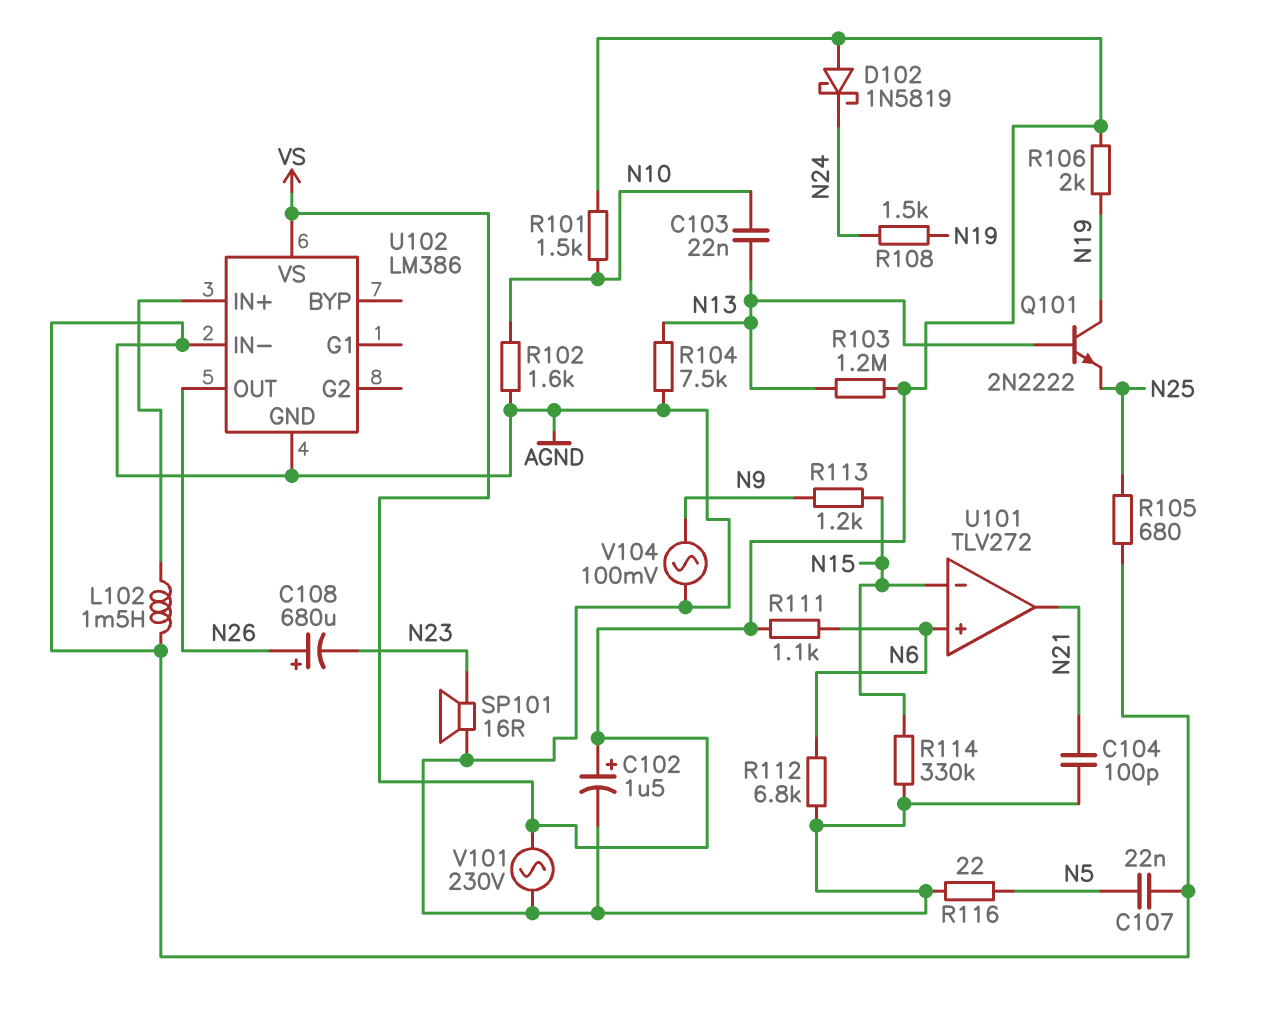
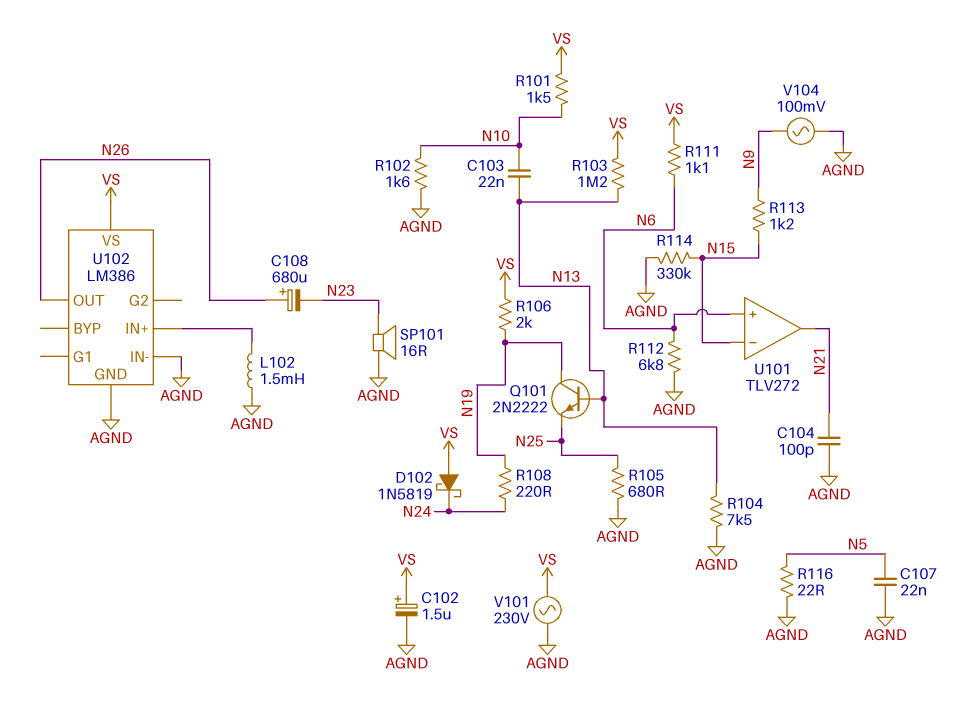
R108: 1.5k (N19, N24) -> 220 (N19, N24)

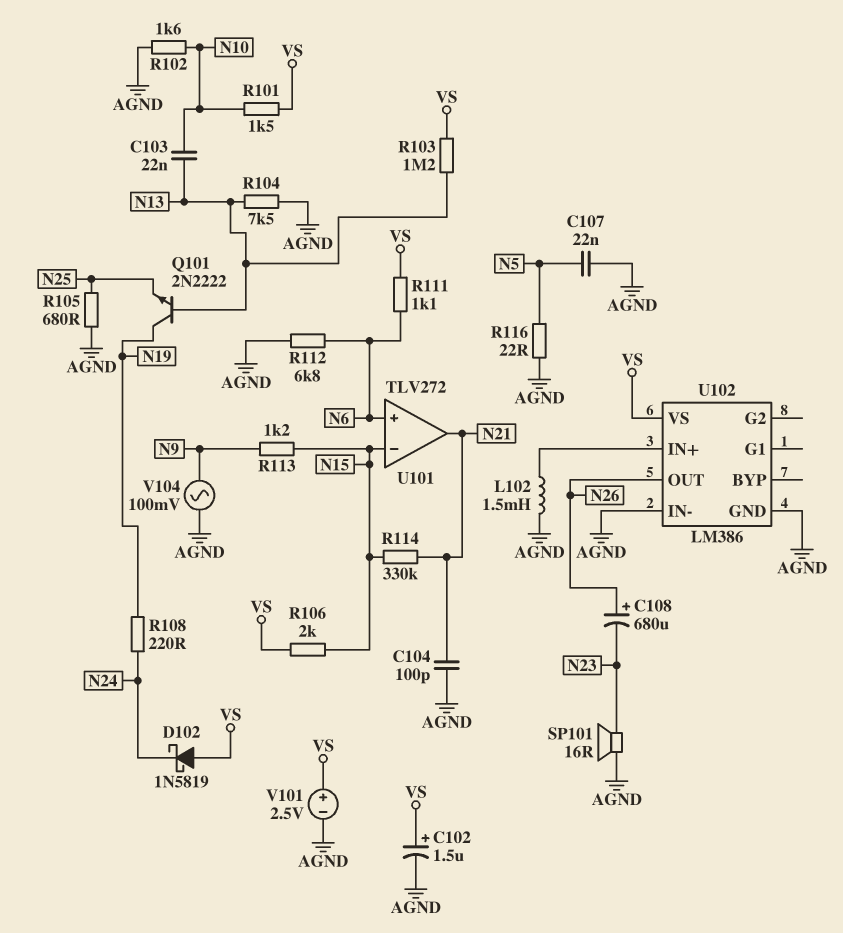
R106: 2k (N19, VS) -> 2k (N15, VS)
R114: 330k (AGND, N15) -> 330k (N15, N21)
V101: AC 230V (AGND, VS) -> 2.5V (plus VS, minus AGND)

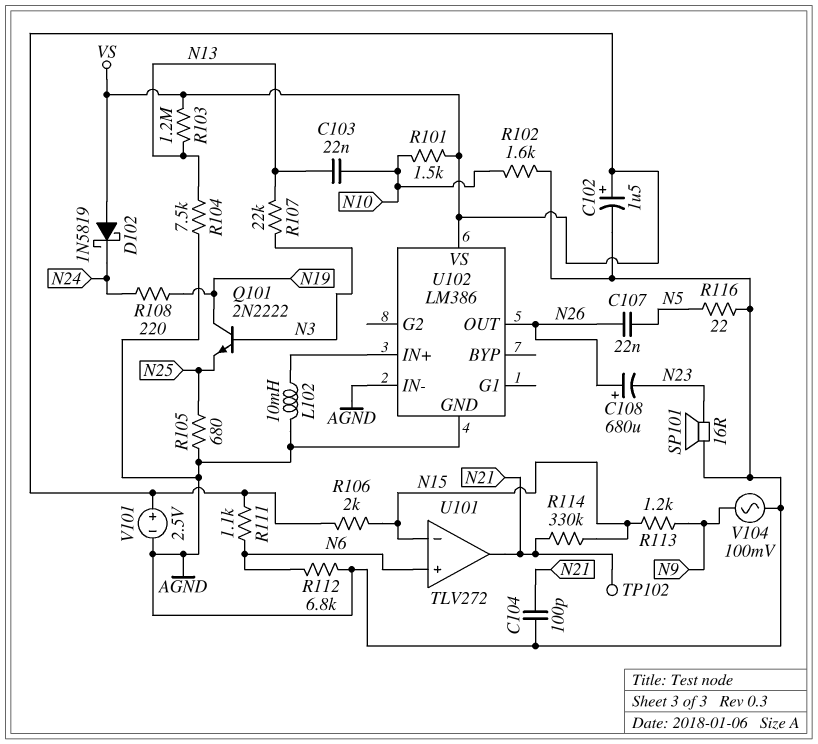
C107: 22nF (AGND, N5) -> 22nF (N5, N26)
L102: 1.5mH (AGND, U102/IN+) -> 10mH (AGND, U102/IN+)
Q101: NPN 2N2222 (B N13, C N19, E N25) -> NPN 2N2222 (B N3, C N19, E N25)
R107: none -> 22k (N3, N13)
TP102: none -> test point (N21)

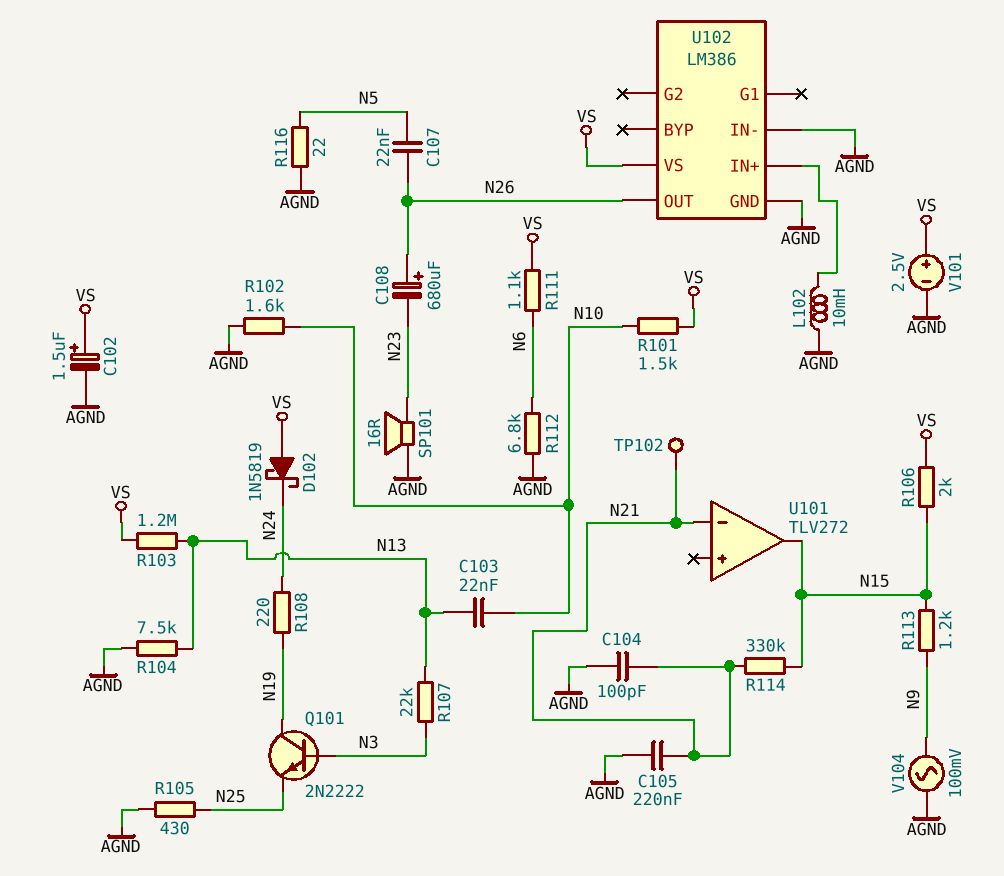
C105: none -> 220nF (AGND, N21)
R105: 680 (AGND, N25) -> 430 (AGND, N25)
U101 pin in+: N6 -> none
U101 pin in-: N15 -> N21
U101 pin out: N21 -> N15

